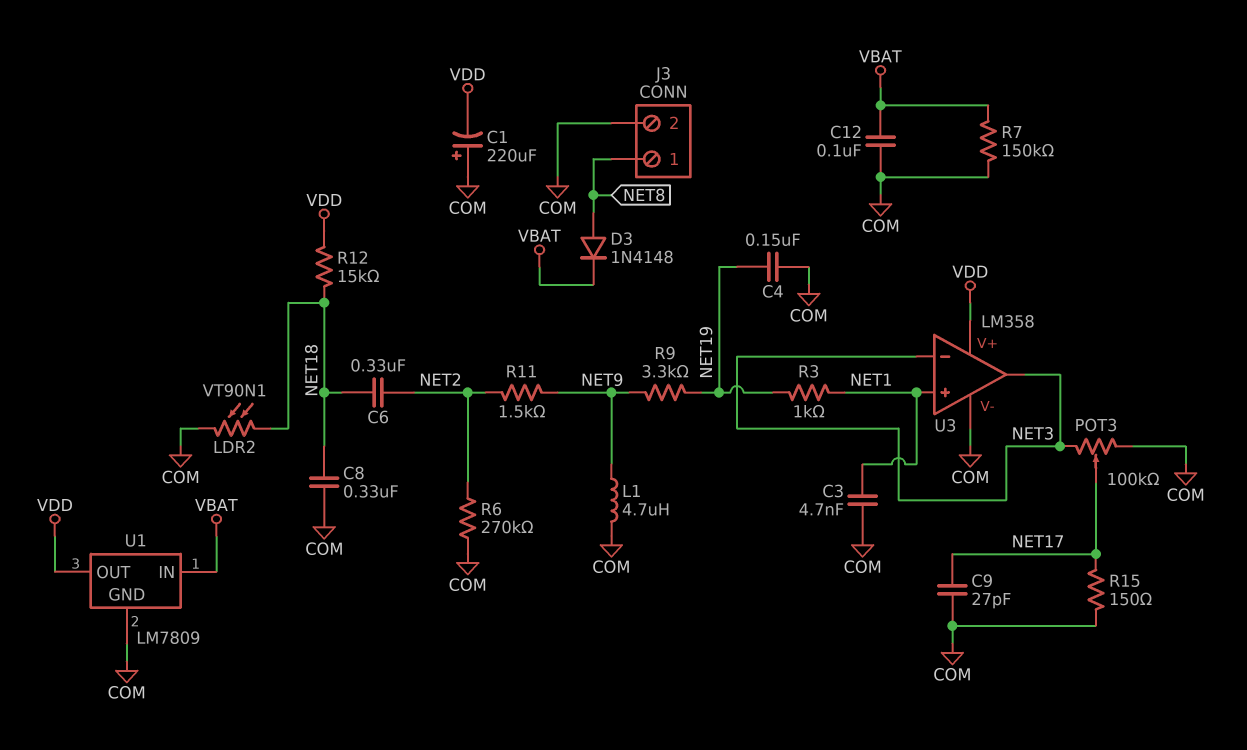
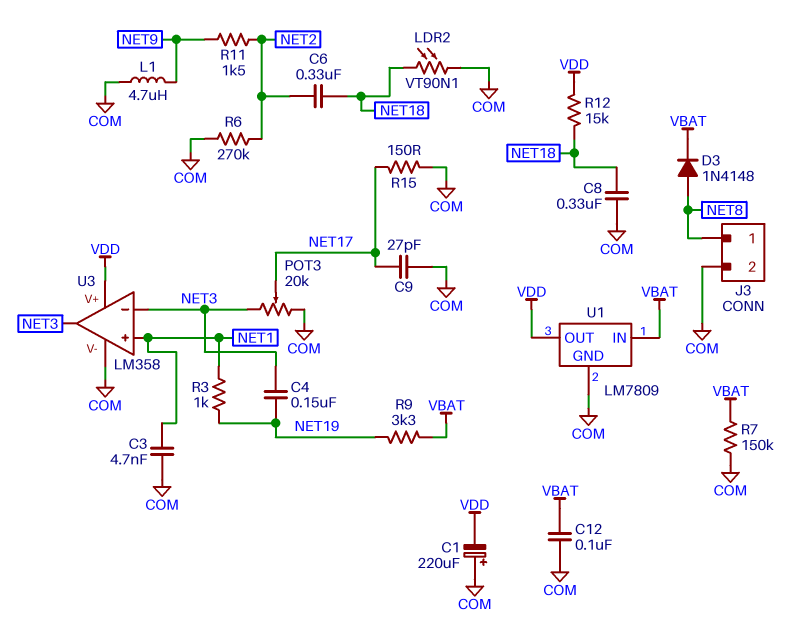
C4: 150nF (COM, NET19) -> 150nF (NET3, NET19)
POT3: 100k (COM, NET3, wiper NET17) -> 20k (COM, NET3, wiper NET17)
R9: 3.3k (NET9, NET19) -> 3.3k (NET19, VBAT)

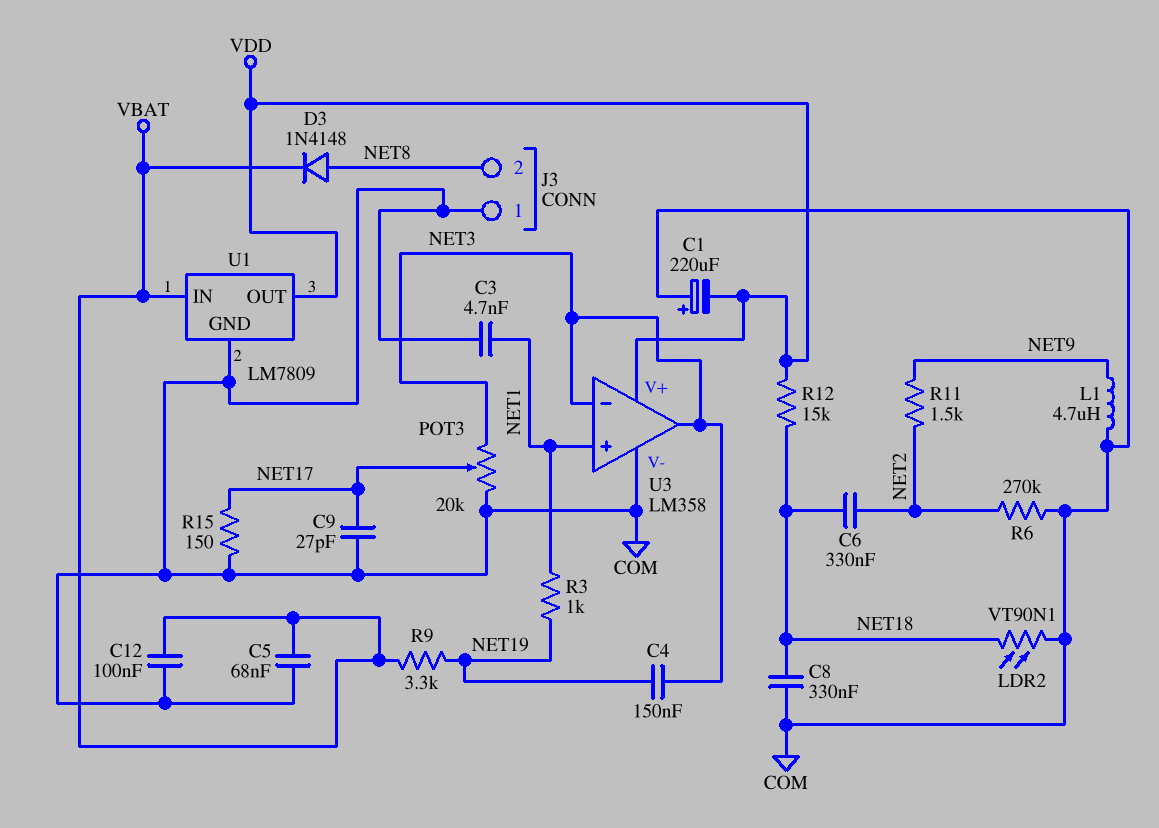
C5: none -> 68nF (COM, VBAT)
J3 pin 1: NET8 -> COM
J3 pin 2: COM -> NET8
R7: 150k (COM, VBAT) -> none

